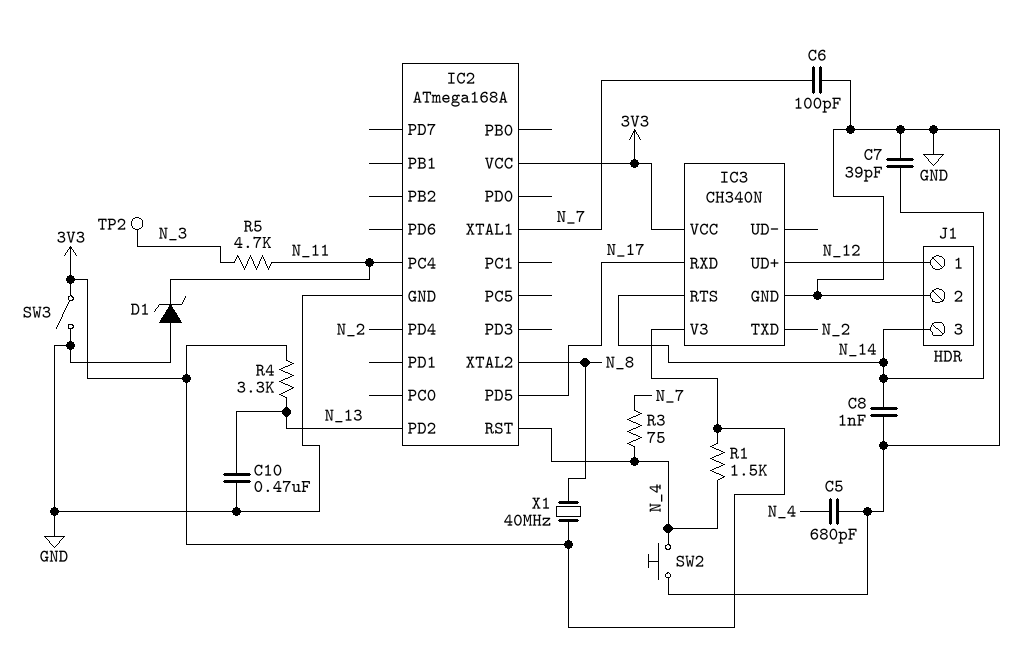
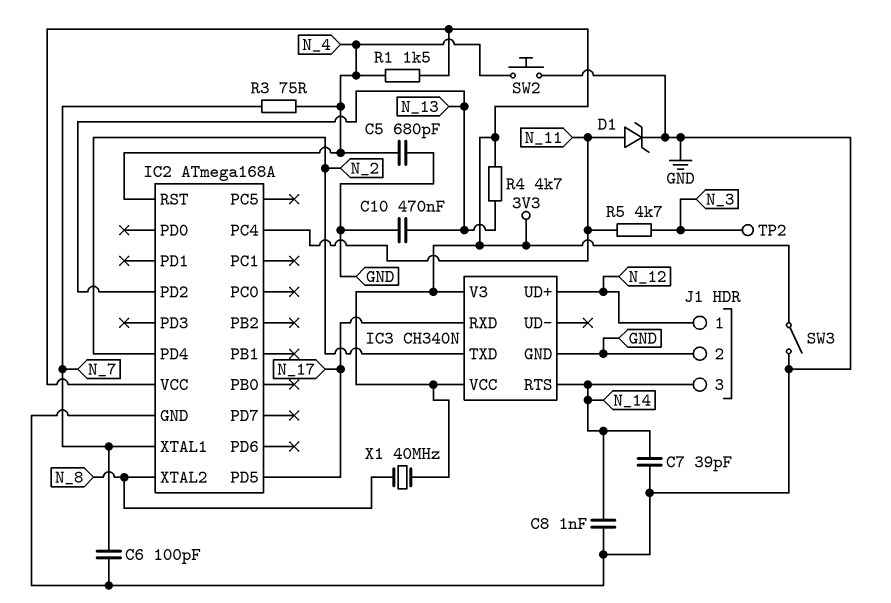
D1: zener (A GND, K N_11) -> zener (A N_11, K GND)
R4: 3.3k (3V3, N_13) -> 4.7k (3V3, N_13)

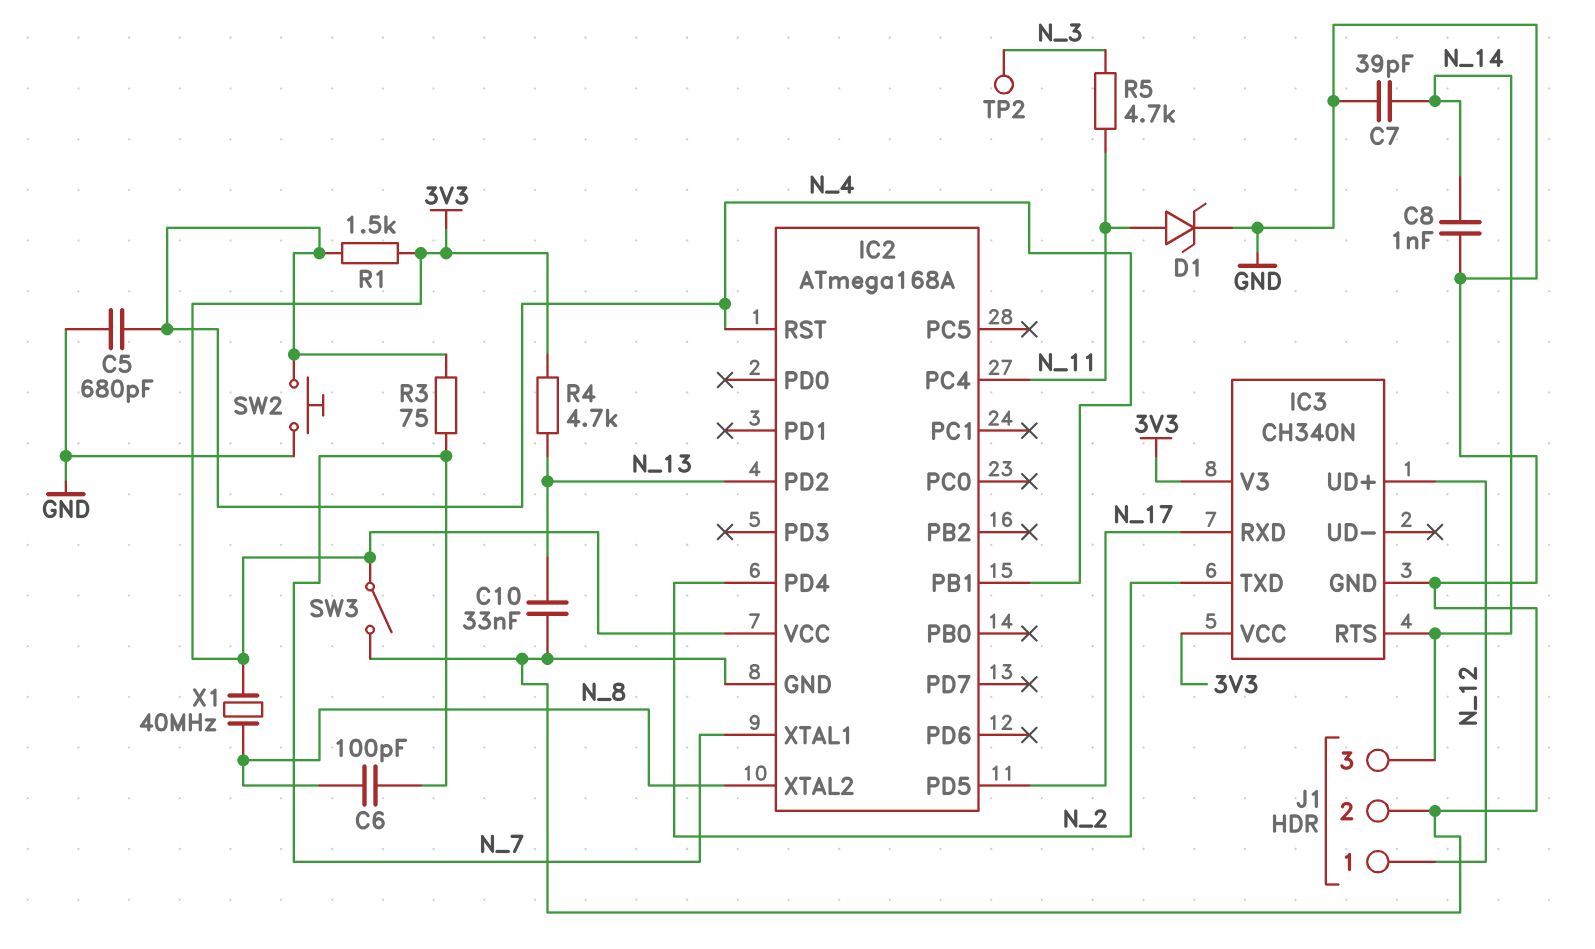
C6: 100pF (GND, N_7) -> 100pF (N_7, N_8)
C10: 470nF (GND, N_13) -> 33nF (GND, N_13)
IC2 pin PB1: none -> N_4

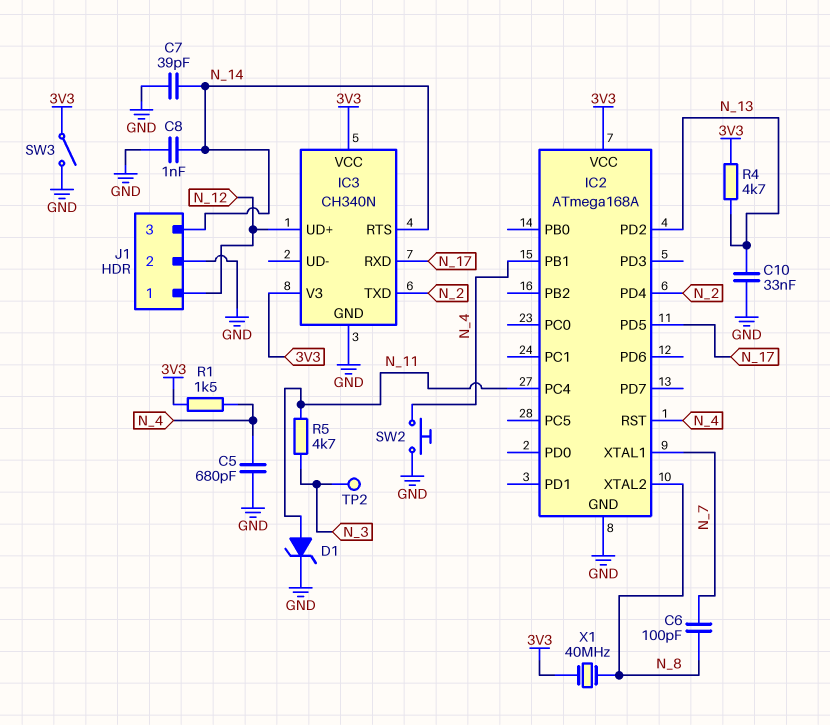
R3: 75 (N_4, N_7) -> none

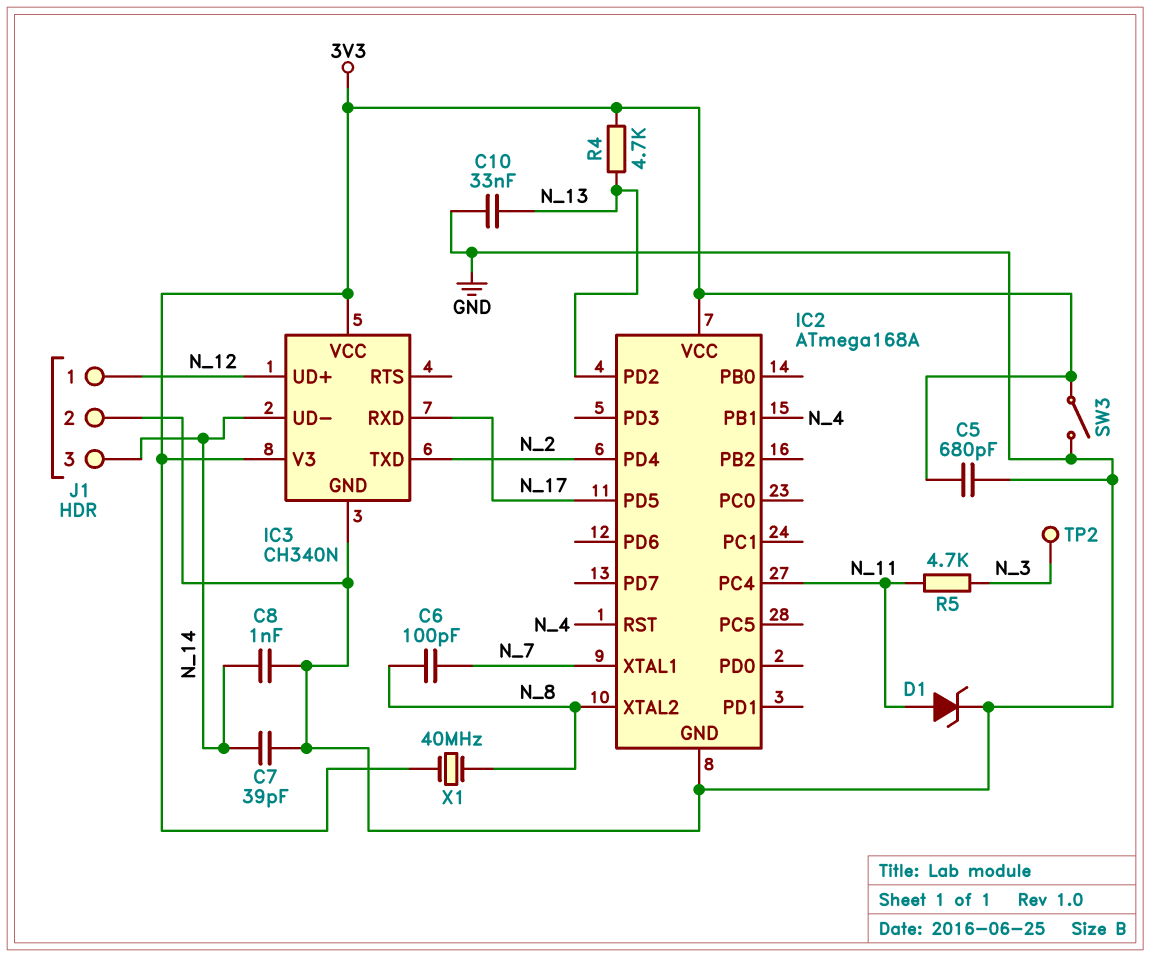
C5: 680pF (GND, N_4) -> 680pF (3V3, GND)
IC3 pin RTS: N_14 -> none
IC3 pin UD-: none -> N_14
R1: 1.5k (3V3, N_4) -> none
SW2: button (GND, N_4) -> none

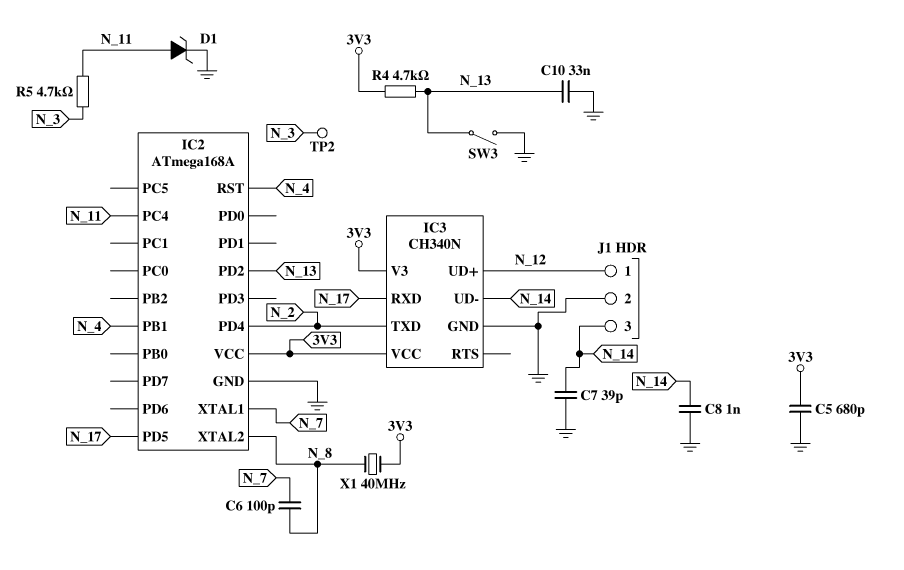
SW3: switch (3V3, GND) -> switch (GND, N_13)

